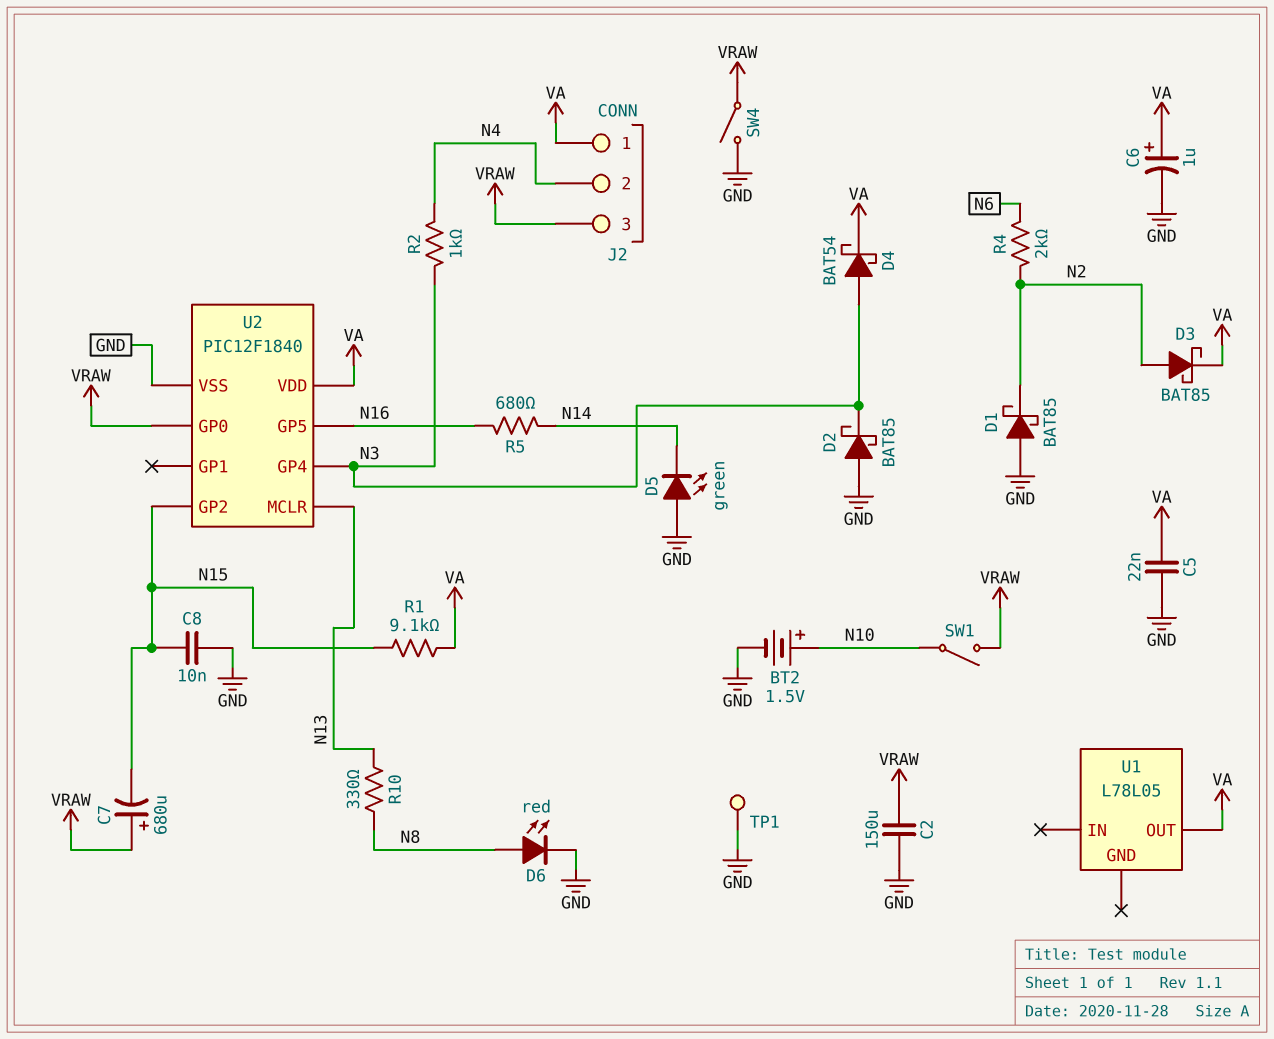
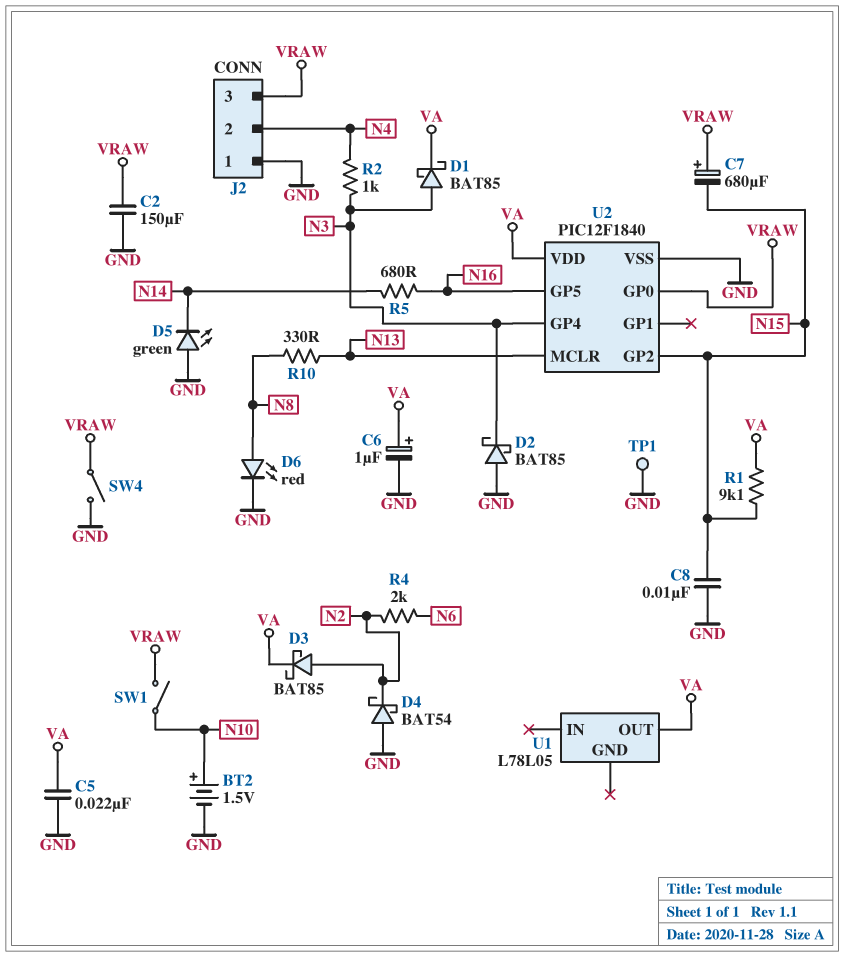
D1: schottky BAT85 (A GND, K N2) -> schottky BAT85 (A N3, K VA)
D4: schottky BAT54 (A N3, K VA) -> schottky BAT54 (A GND, K N2)
J2 pin 1: VA -> GND

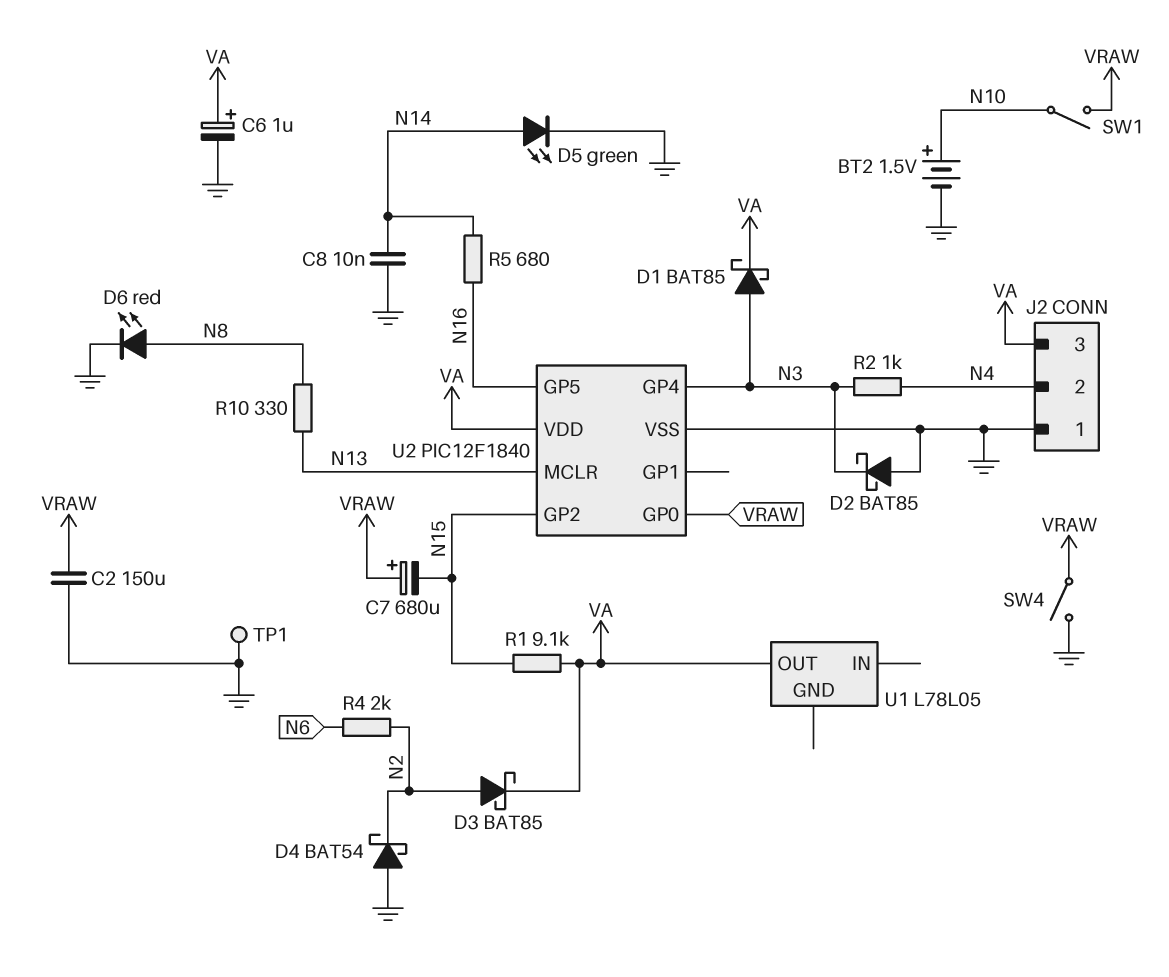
C5: 22nF (GND, VA) -> none
C8: 10nF (GND, N15) -> 10nF (GND, N14)
D5: LED green (A GND, K N14) -> LED green (A N14, K GND)
J2 pin 3: VRAW -> VA

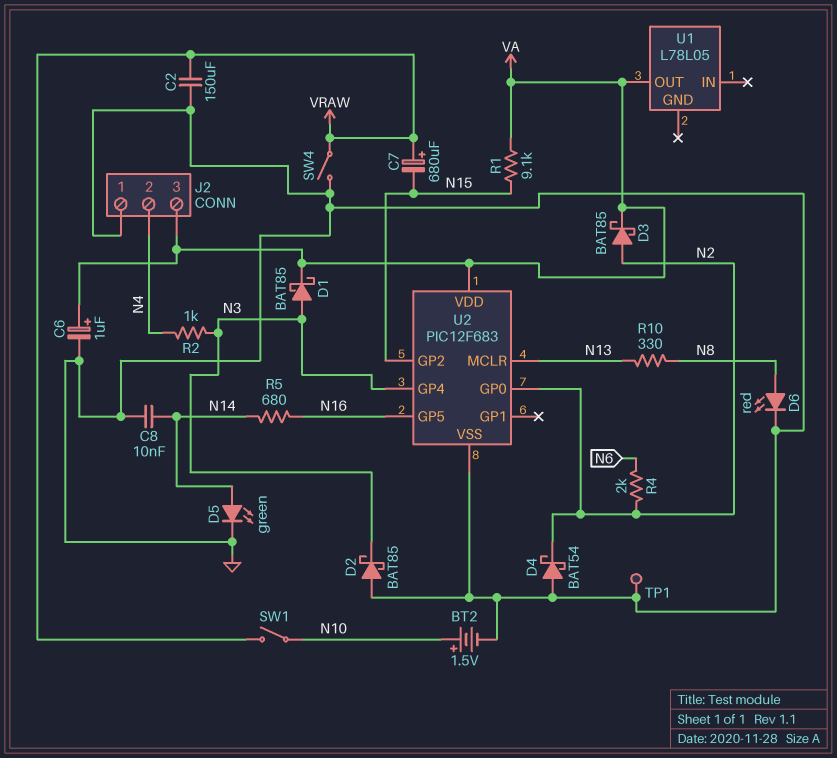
U2: PIC12F1840 -> PIC12F683
U2 pin GP0: VRAW -> N2

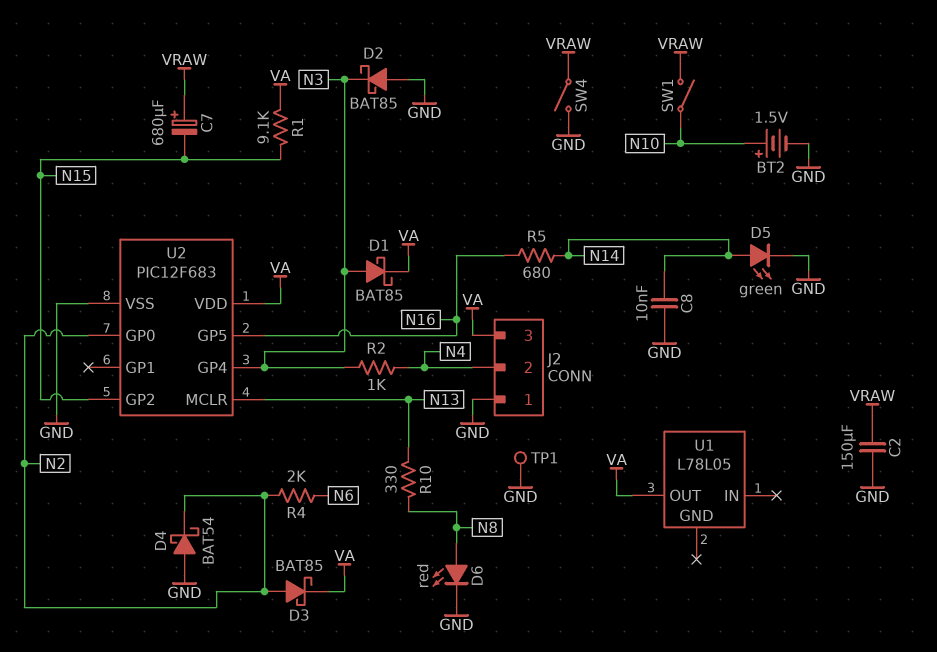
C6: 1uF (plus VA, minus GND) -> none

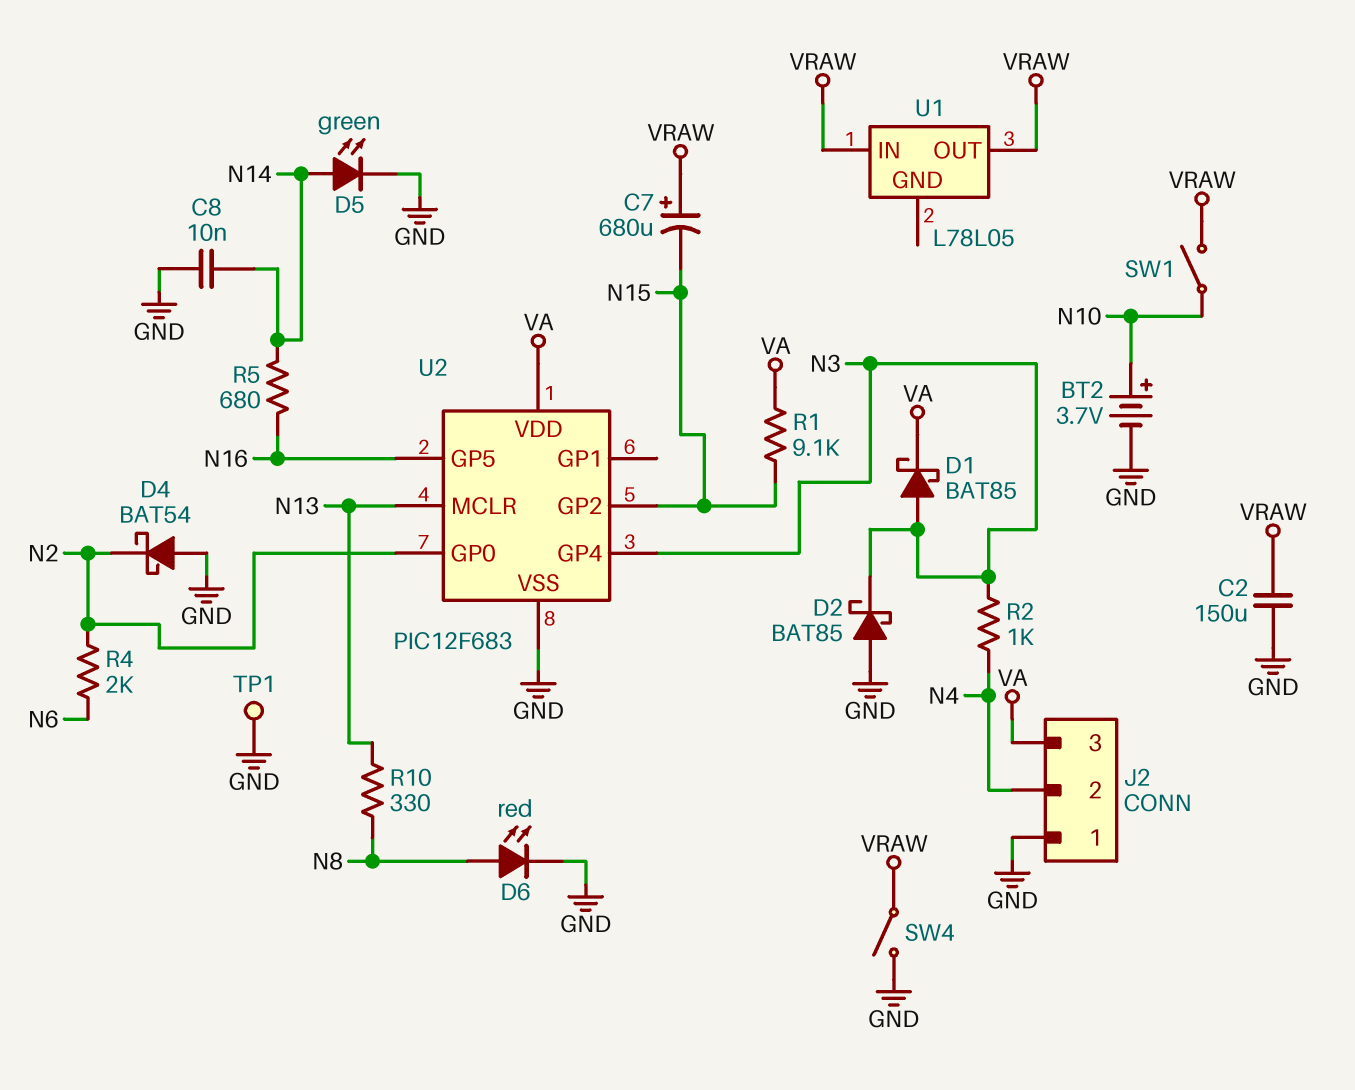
BT2: 1.5V (plus N10, minus GND) -> 3.7V (plus N10, minus GND)
D3: schottky BAT85 (A N2, K VA) -> none
U1 pin IN: none -> VRAW
U1 pin OUT: VA -> VRAW

